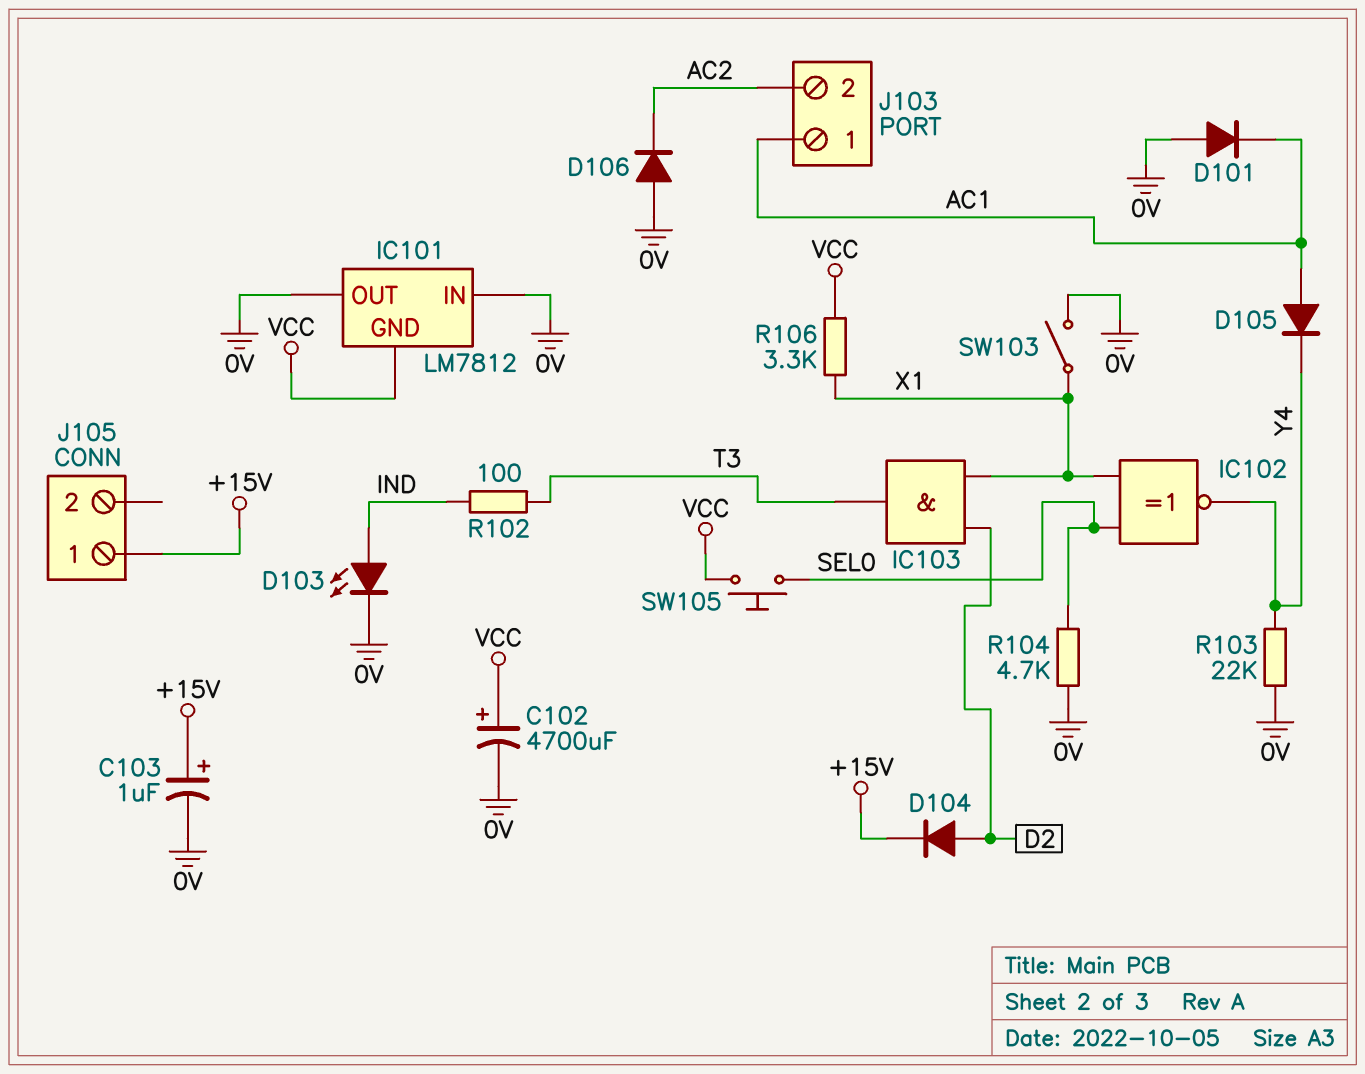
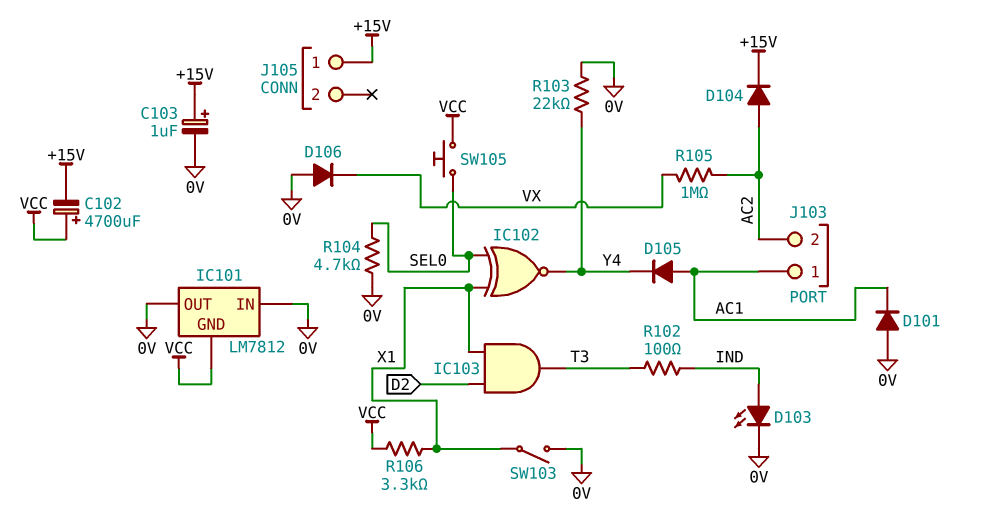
C102: 4700uF (plus VCC, minus 0V) -> 4700uF (plus VCC, minus +15V)
D104: diode (A D2, K +15V) -> diode (A AC2, K +15V)
D106: diode (A 0V, K AC2) -> diode (A 0V, K VX)
R105: none -> 1M (AC2, VX)

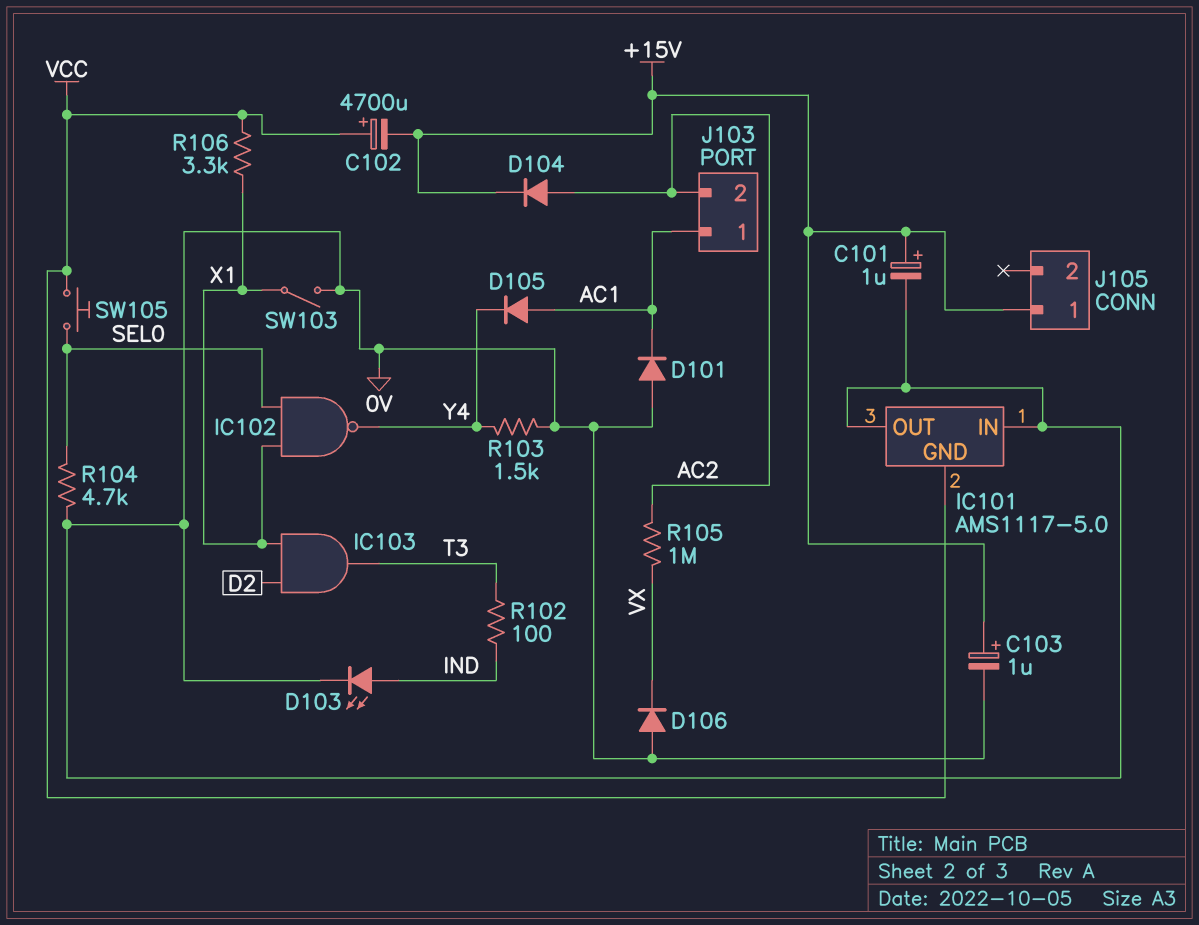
C101: none -> 1uF (plus +15V, minus 0V)
IC101: LM7812 -> AMS1117-5.0
IC102: XNOR (in SEL0, in X1, out Y4) -> NAND (in SEL0, in X1, out Y4)
R103: 22k (0V, Y4) -> 1.5k (0V, Y4)

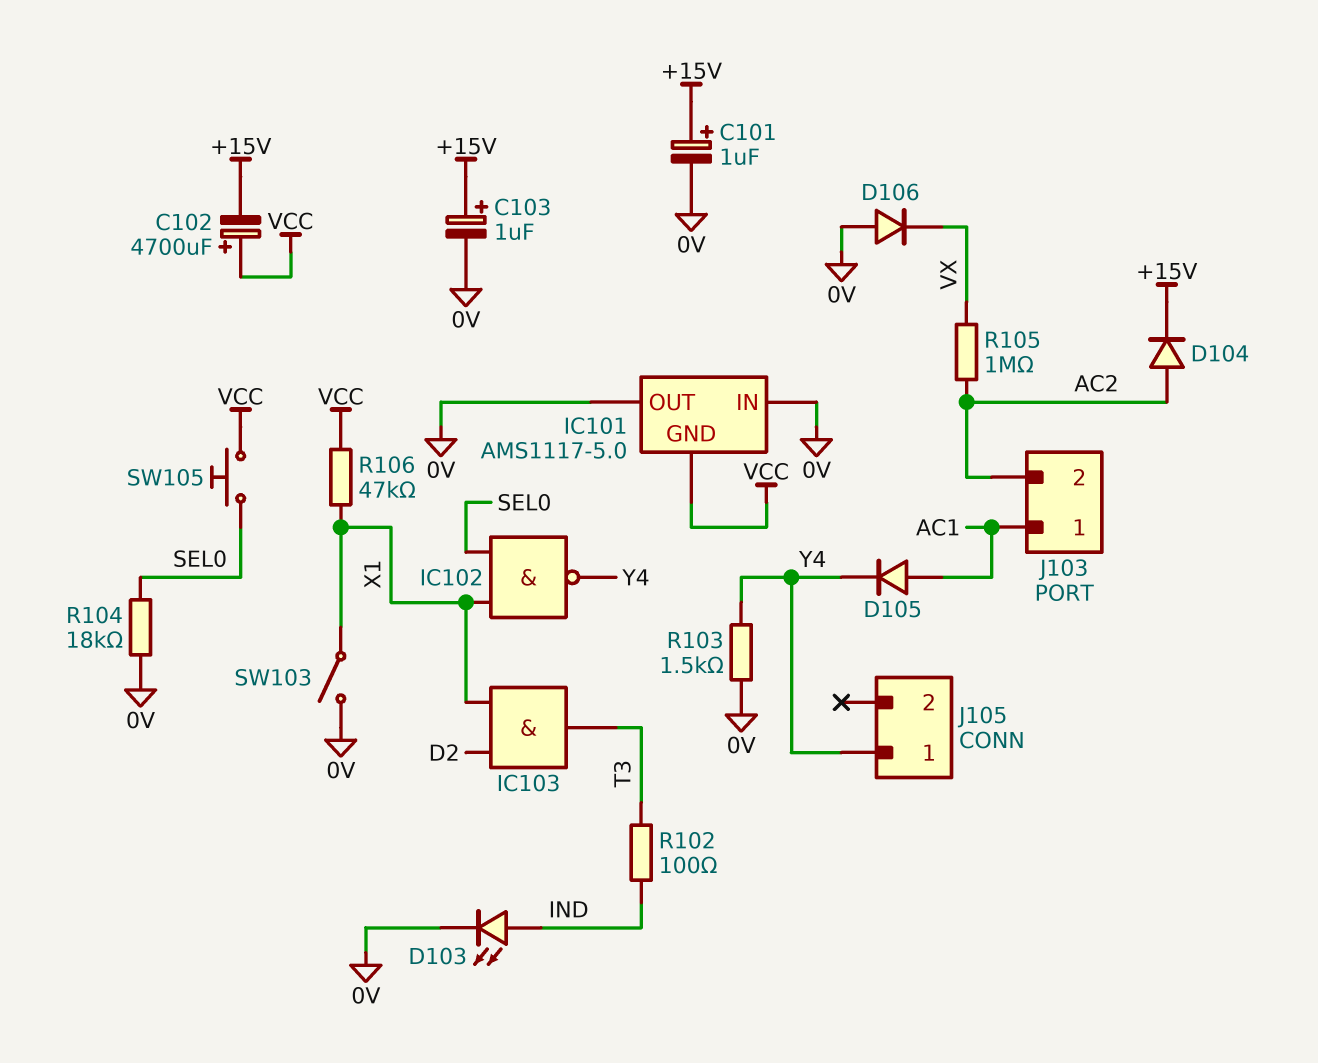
D101: diode (A 0V, K AC1) -> none
J105 pin 1: +15V -> Y4
R104: 4.7k (0V, SEL0) -> 18k (0V, SEL0)
R106: 3.3k (VCC, X1) -> 47k (VCC, X1)

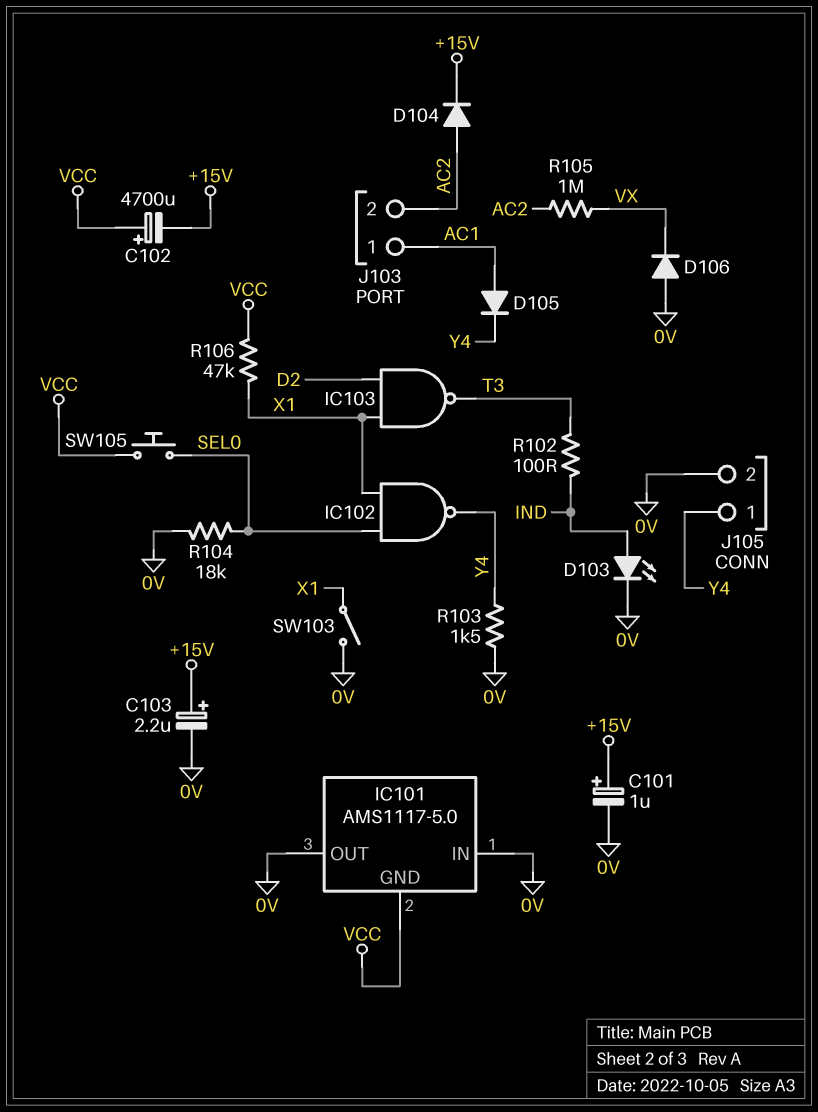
C103: 1uF (plus +15V, minus 0V) -> 2.2uF (plus +15V, minus 0V)
IC103: AND (in D2, in X1, out T3) -> NAND (in D2, in X1, out T3)
J105 pin 2: none -> 0V

